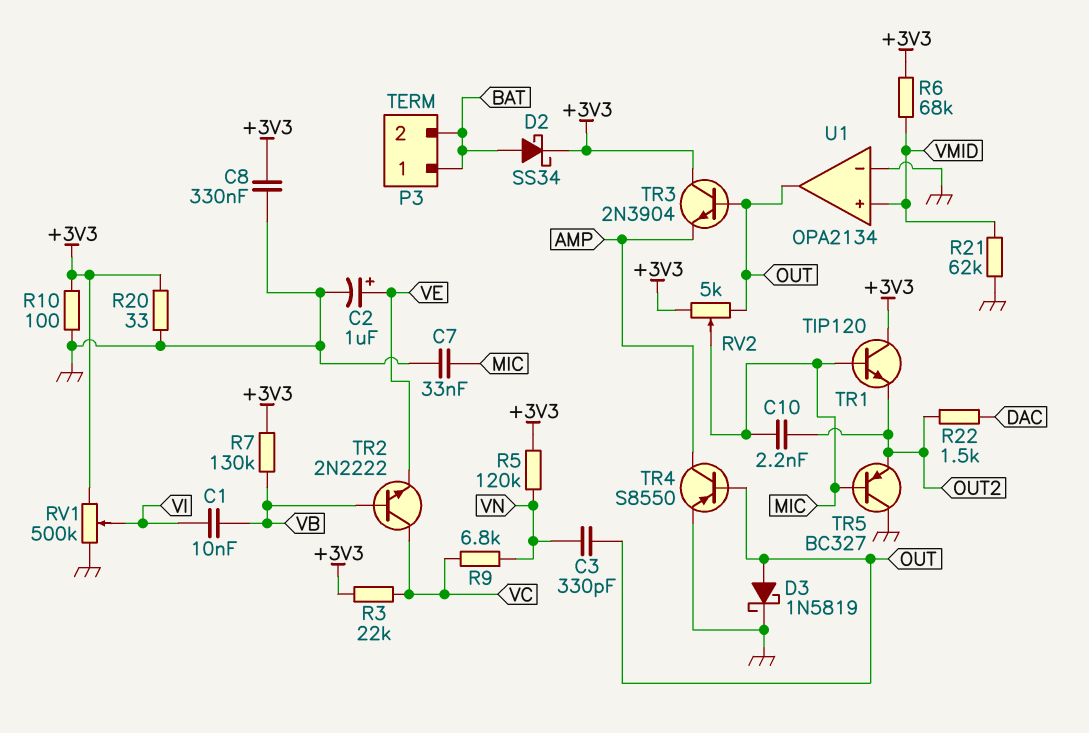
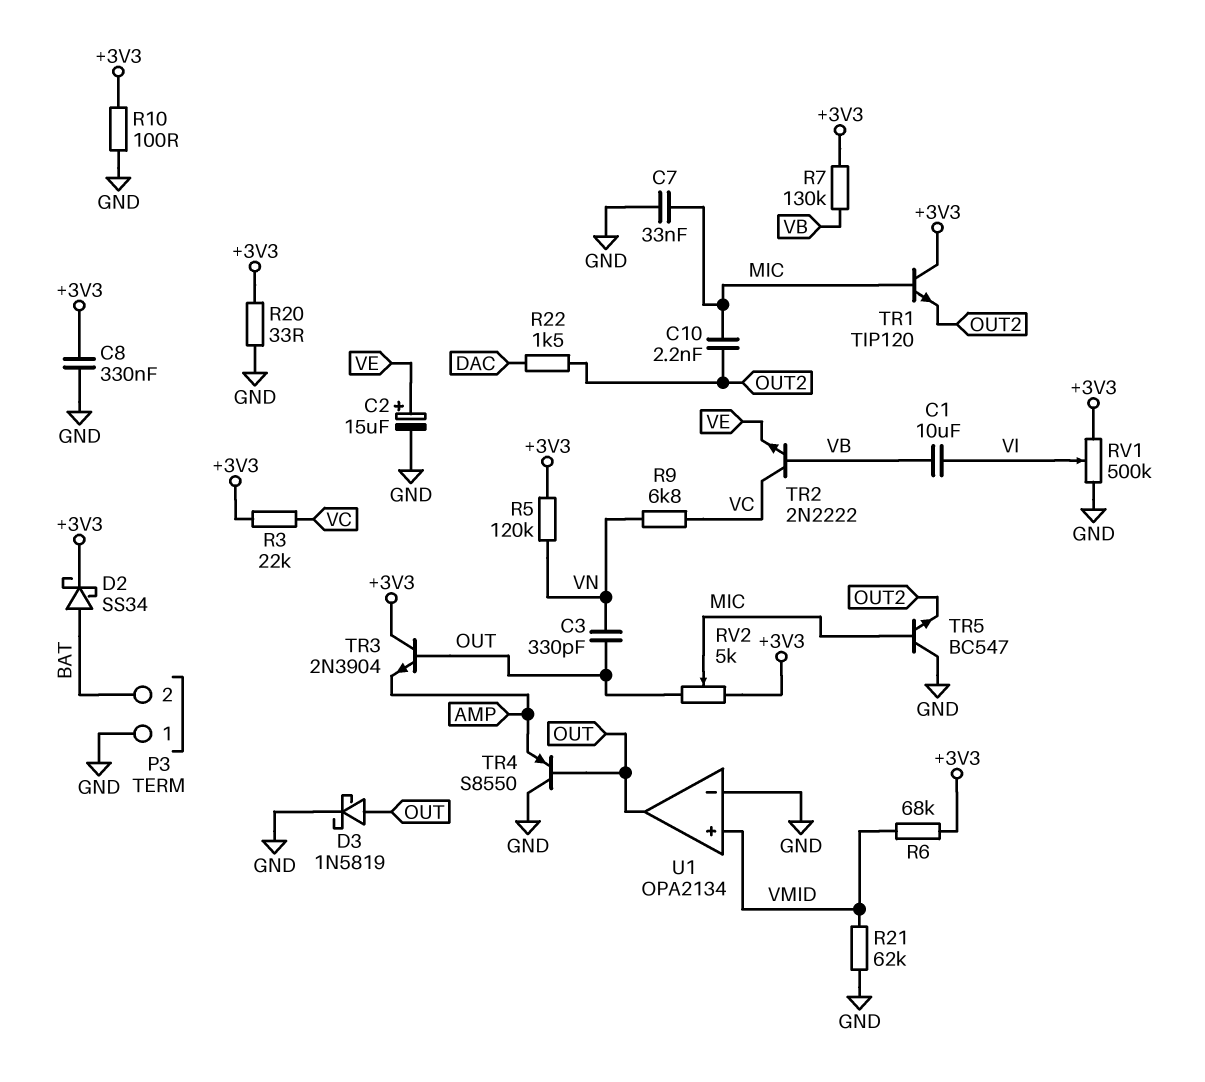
C1: 10nF (VB, VI) -> 10uF (VB, VI)
C2: 1uF (plus VE, minus GND) -> 15uF (plus VE, minus GND)
P3 pin 1: BAT -> GND
TR4: PNP S8550 (B OUT, C AMP, E GND) -> PNP S8550 (B OUT, C GND, E AMP)
TR5: PNP BC327 (B MIC, C GND, E OUT2) -> NPN BC547 (B MIC, C GND, E OUT2)

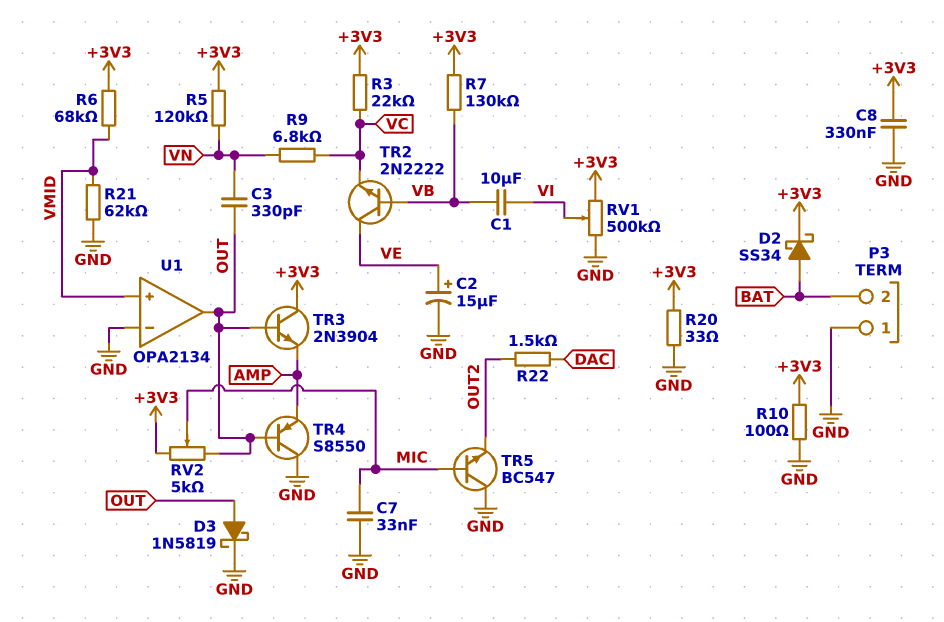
C10: 2.2nF (MIC, OUT2) -> none
TR1: NPN TIP120 (B MIC, C +3V3, E OUT2) -> none
TR2: NPN 2N2222 (B VB, C VC, E VE) -> NPN 2N2222 (B VB, C VE, E VC)

